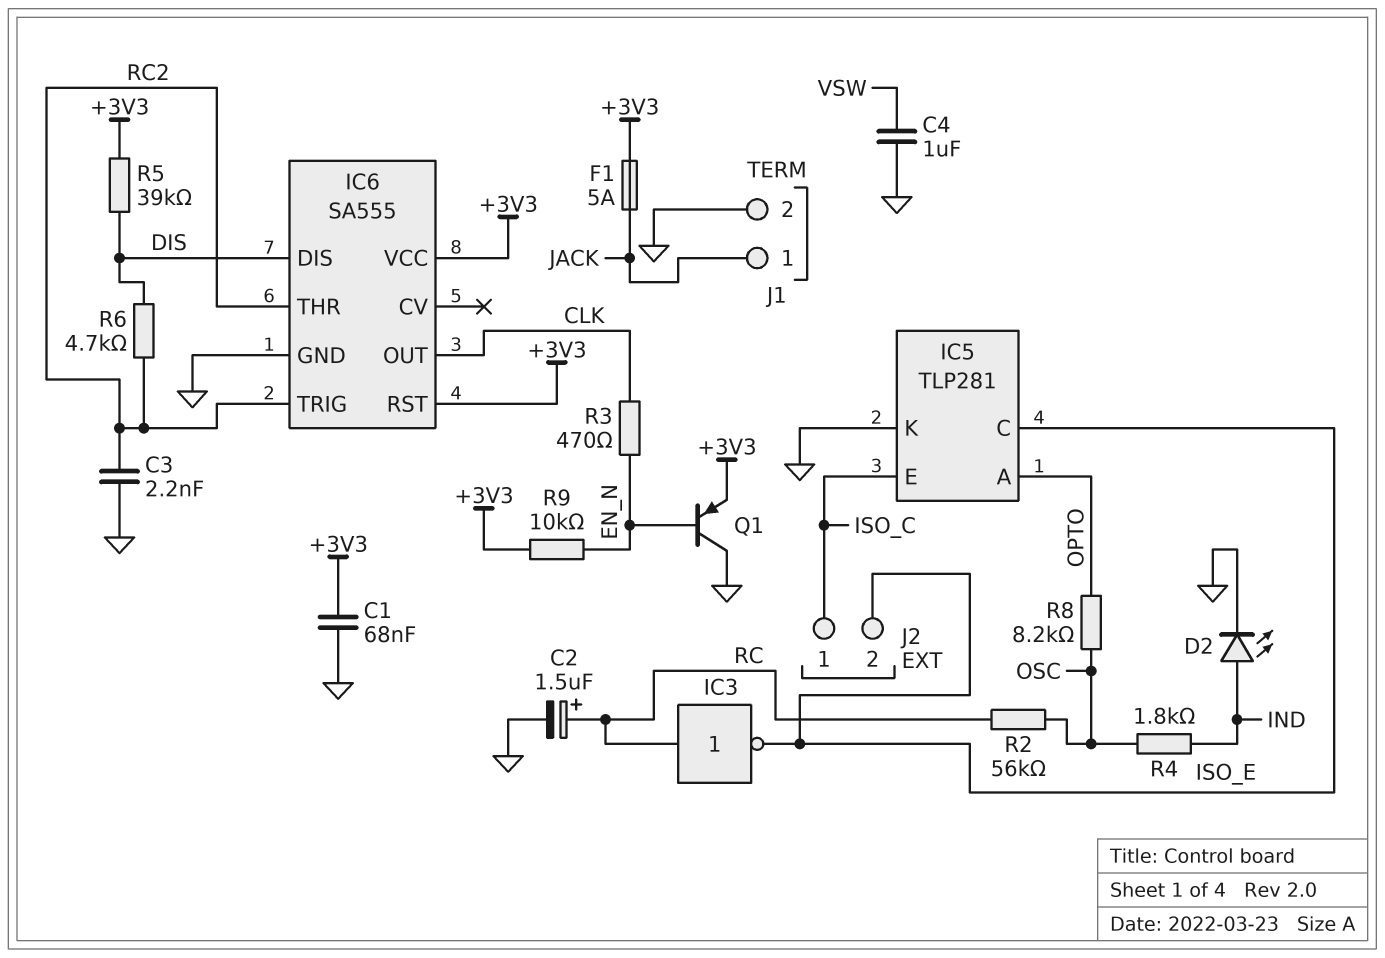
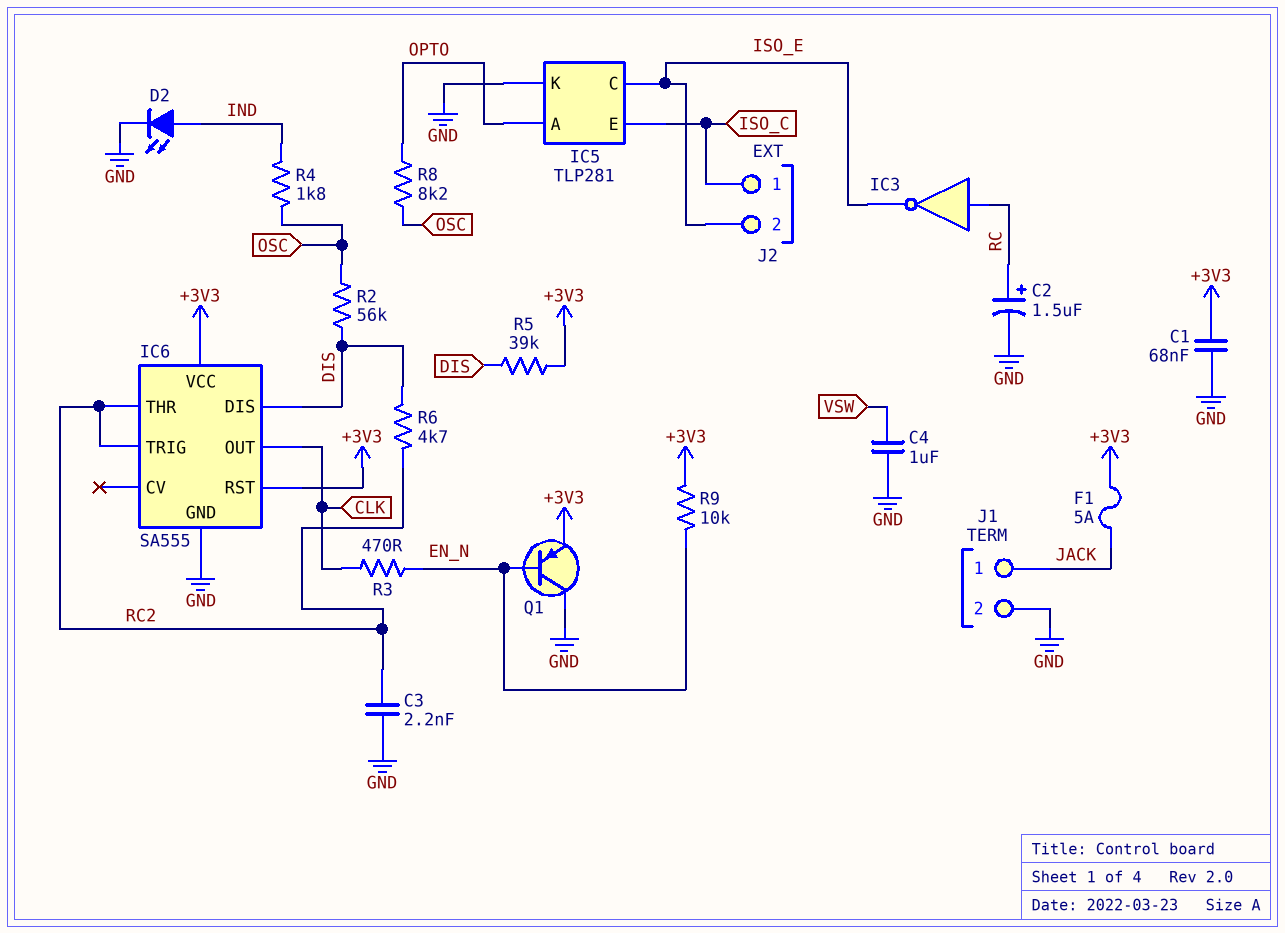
R2: 56k (OSC, RC) -> 56k (DIS, OSC)

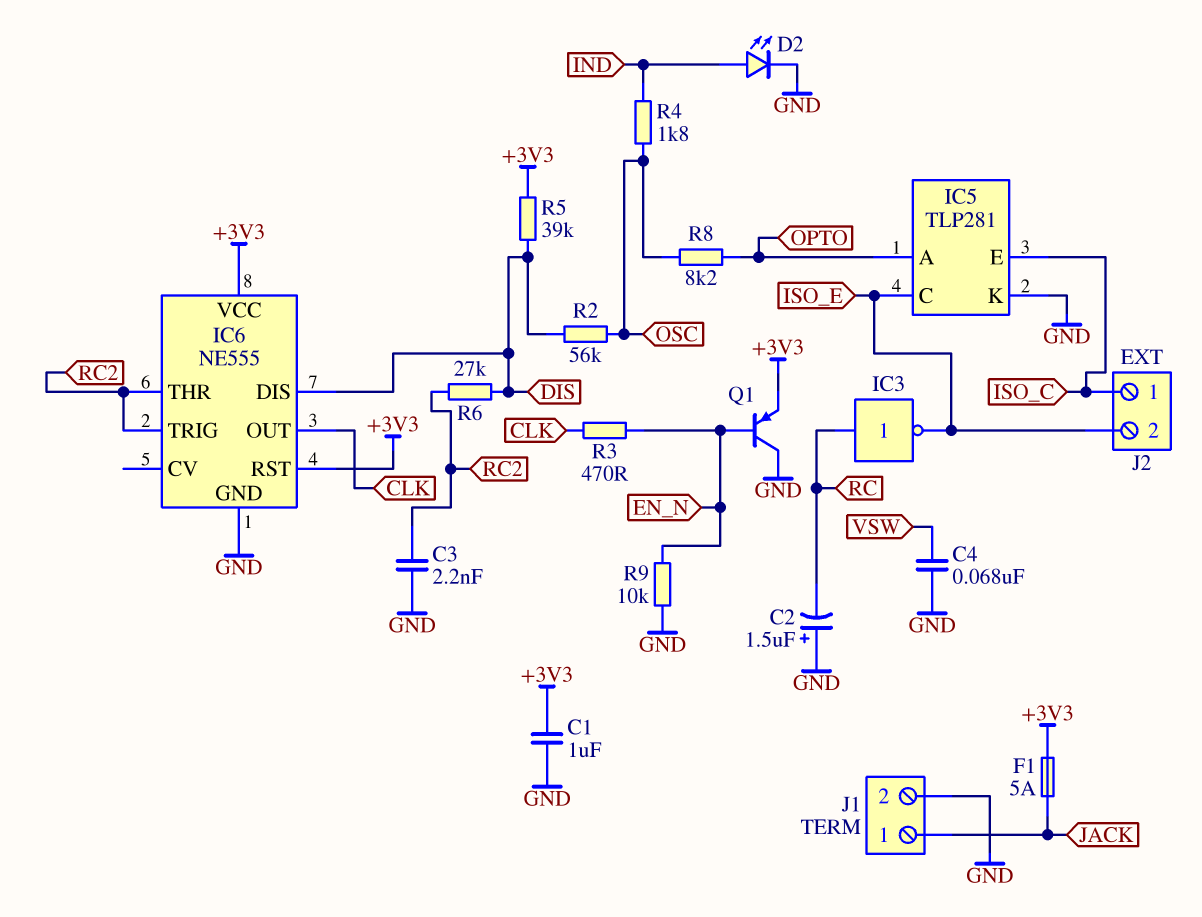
C1: 68nF (+3V3, GND) -> 1uF (+3V3, GND)
C2: 1.5uF (plus RC, minus GND) -> 1.5uF (plus GND, minus RC)
C4: 1uF (GND, VSW) -> 68nF (GND, VSW)
IC6: SA555 -> NE555
R6: 4.7k (DIS, RC2) -> 27k (DIS, RC2)
R9: 10k (+3V3, EN_N) -> 10k (EN_N, GND)

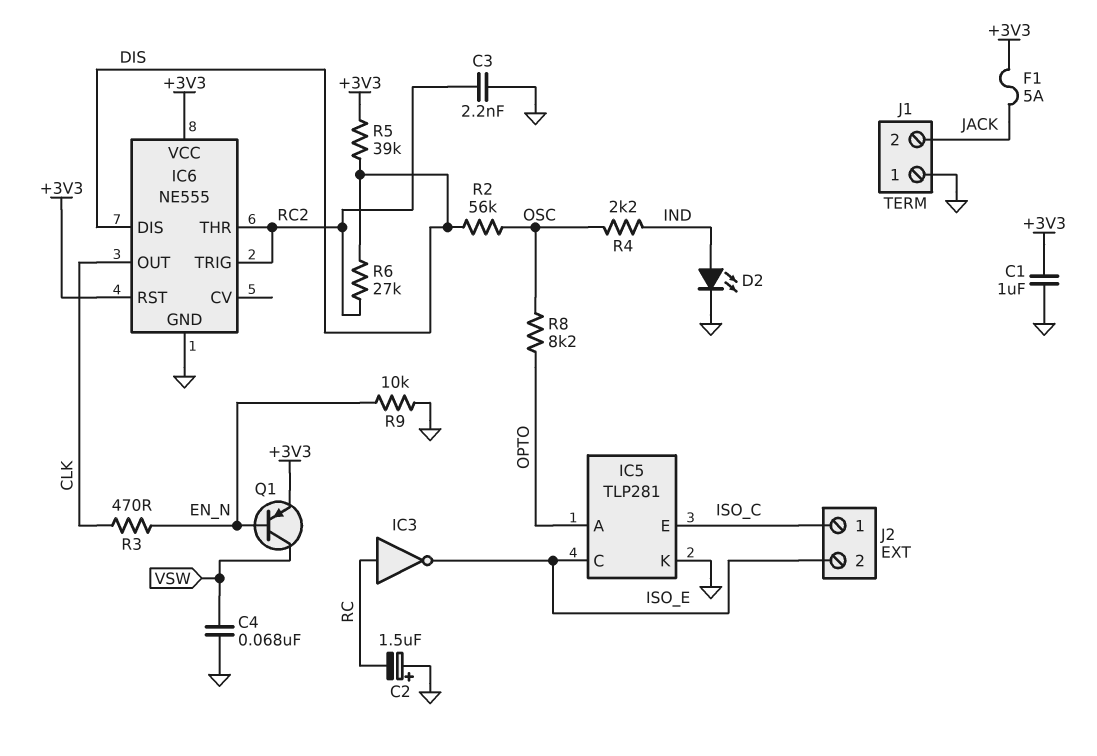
J1 pin 1: JACK -> GND
J1 pin 2: GND -> JACK
Q1: PNP (B EN_N, C GND, E +3V3) -> PNP (B EN_N, C VSW, E +3V3)
R4: 1.8k (IND, OSC) -> 2.2k (IND, OSC)

